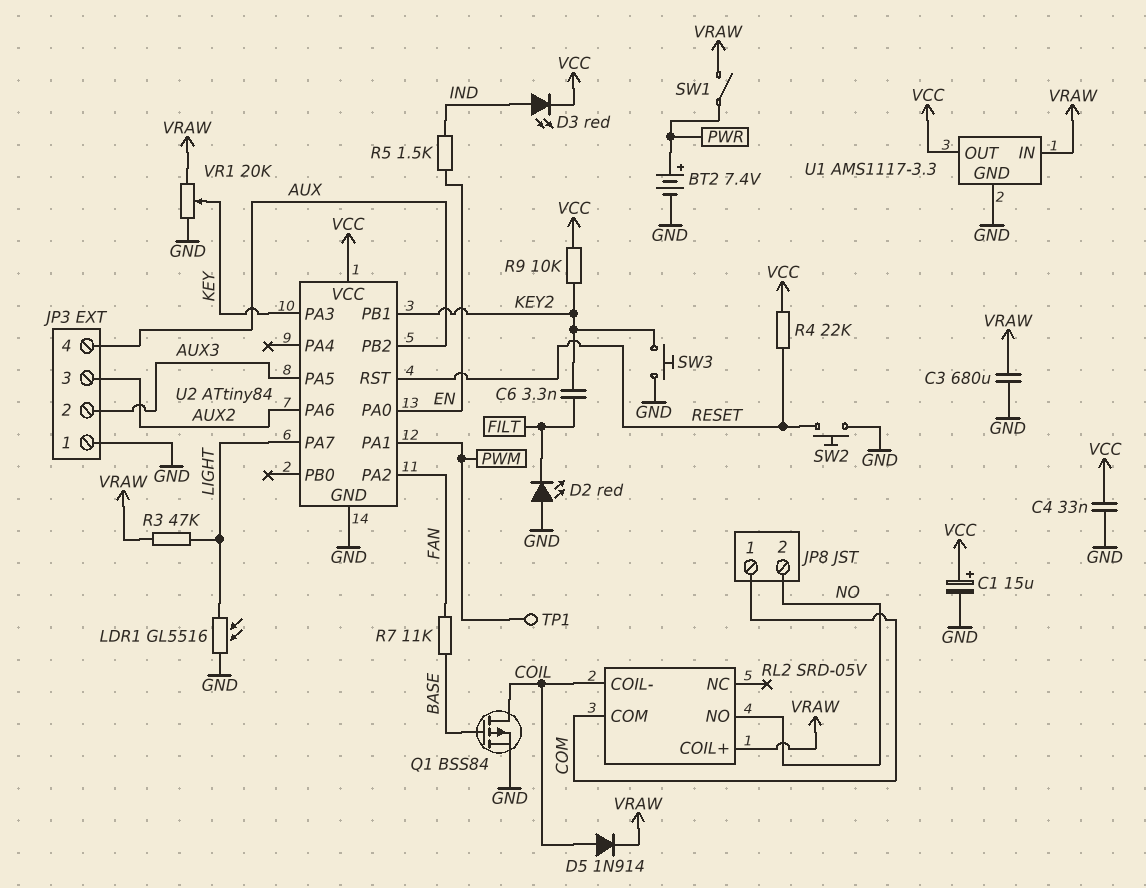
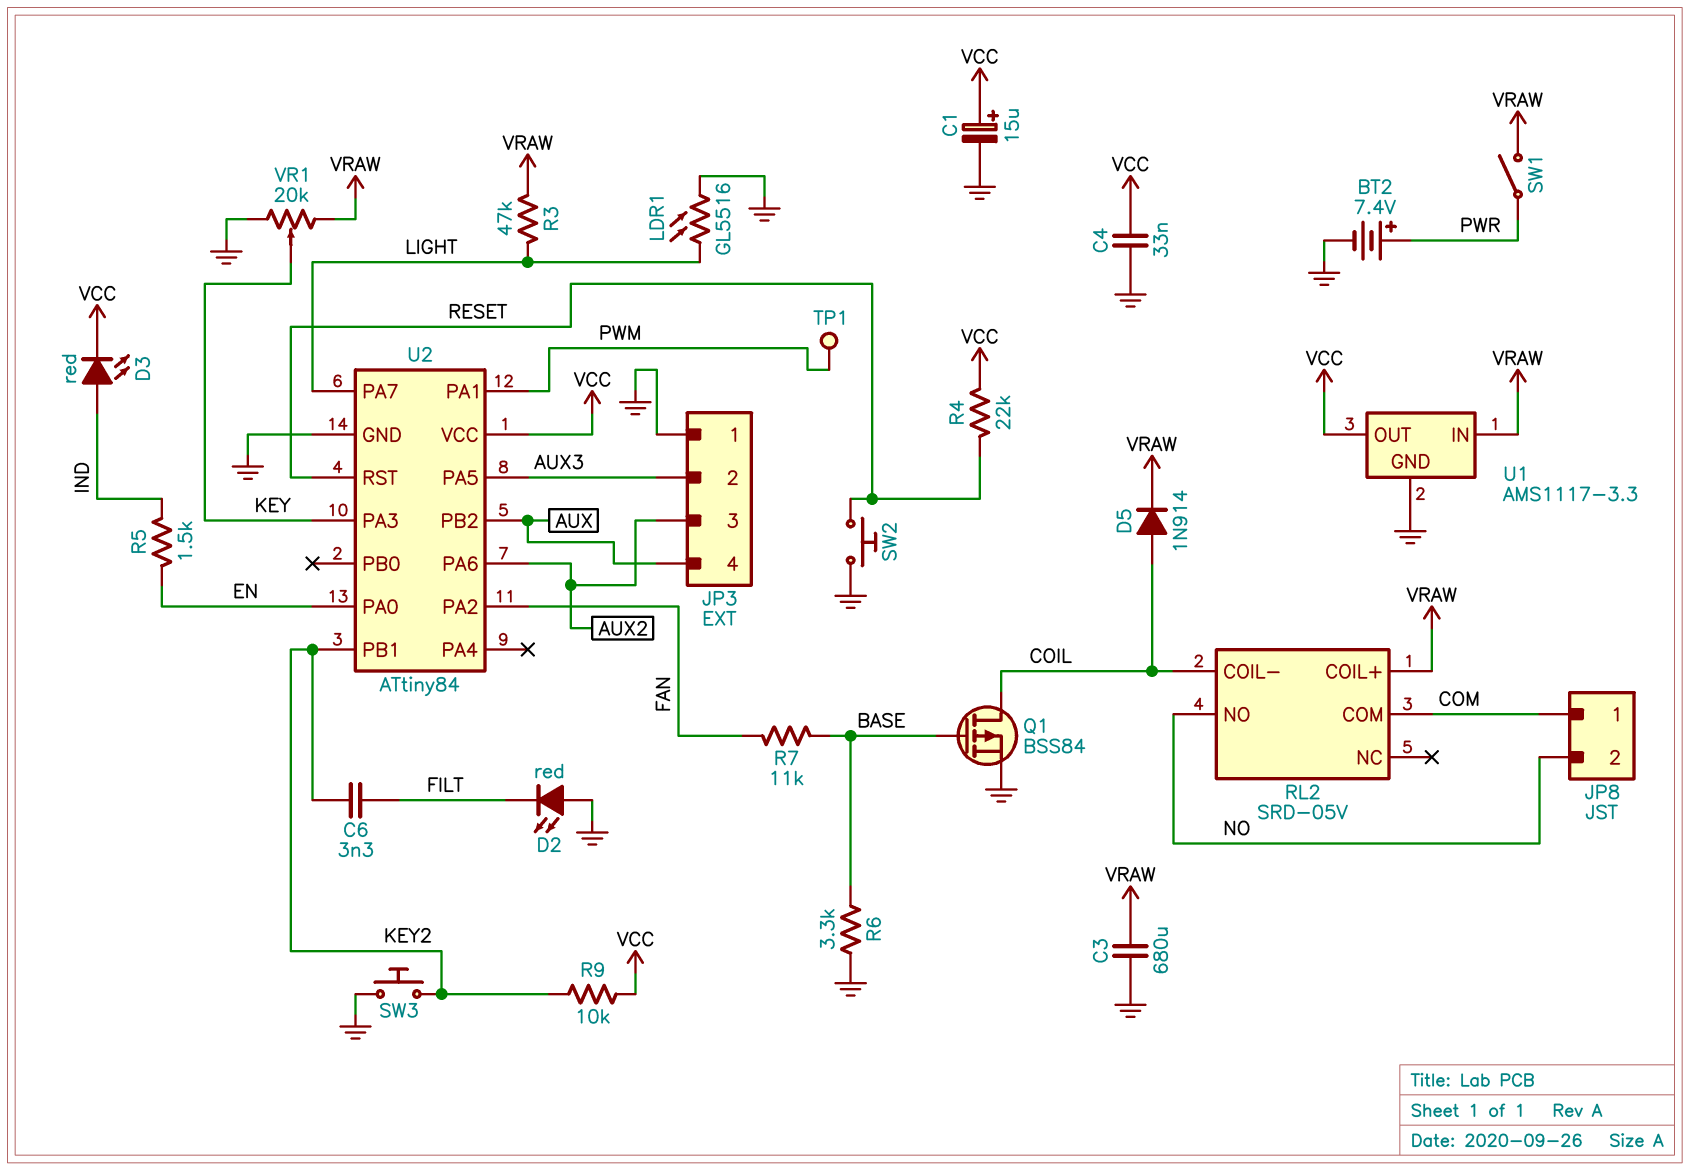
R6: none -> 3.3k (BASE, GND)

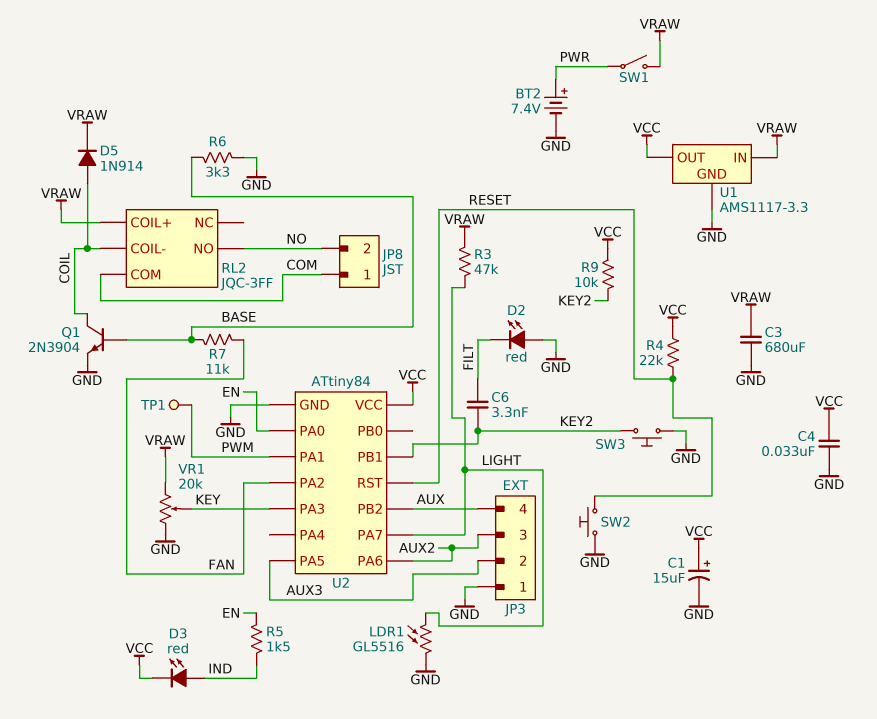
Q1: PMOS BSS84 (G BASE, D COIL, S GND) -> NPN 2N3904 (B BASE, C COIL, E GND)
RL2: SRD-05V -> JQC-3FF

